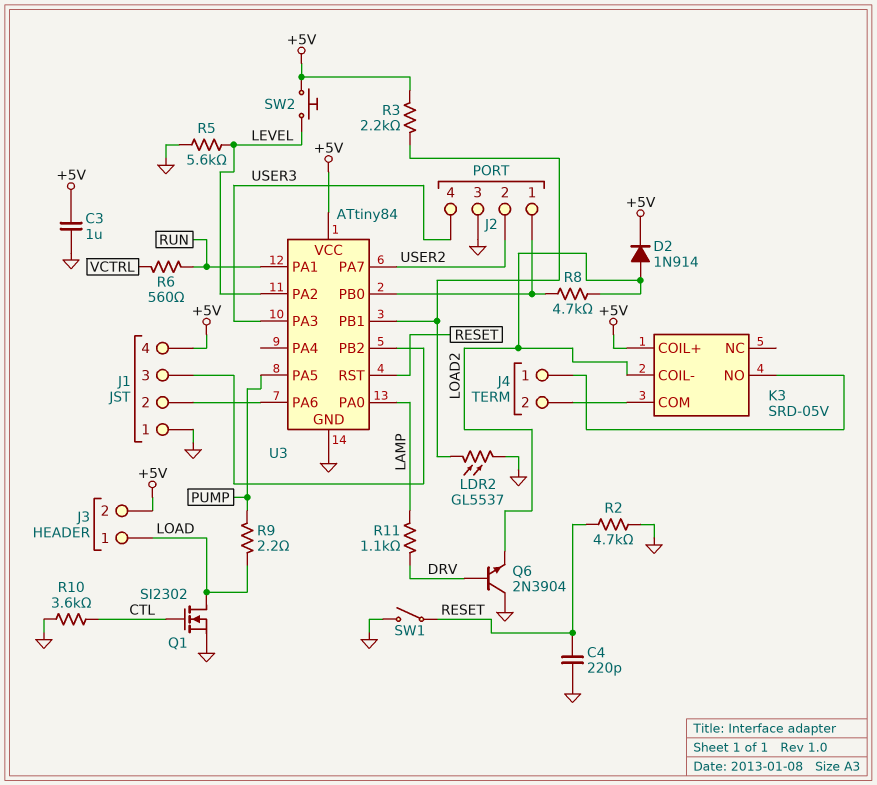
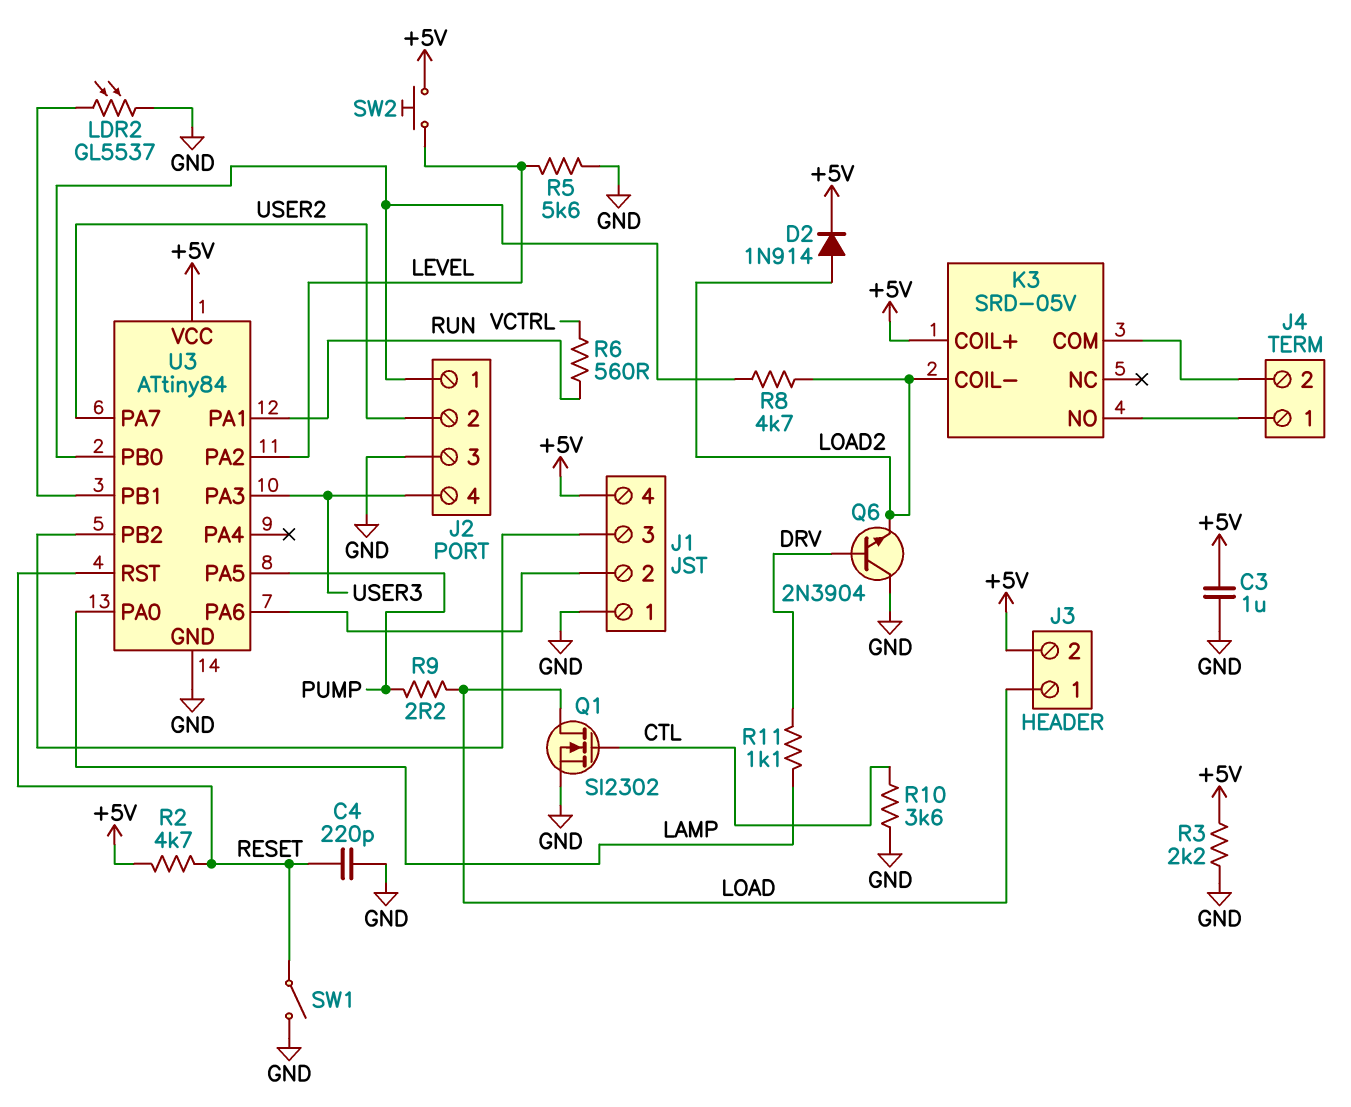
R2: 4.7k (GND, RESET) -> 4.7k (+5V, RESET)
R3: 2.2k (+5V, U3/PB1) -> 2.2k (+5V, GND)

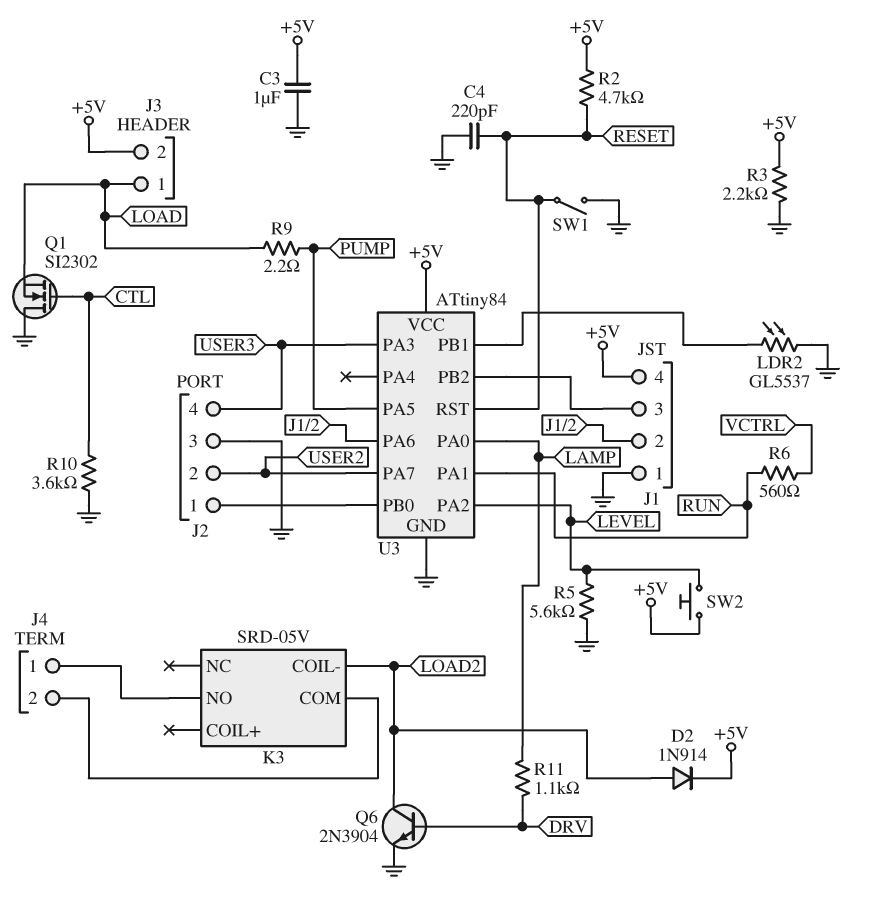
K3 pin COIL+: +5V -> none
Q1: NMOS SI2302 (G CTL, D LOAD, S GND) -> NMOS SI2302 (G CTL, D GND, S LOAD)
Q6: NPN 2N3904 (B DRV, C GND, E LOAD2) -> NPN 2N3904 (B DRV, C LOAD2, E GND)
R8: 4.7k (J2/1, LOAD2) -> none

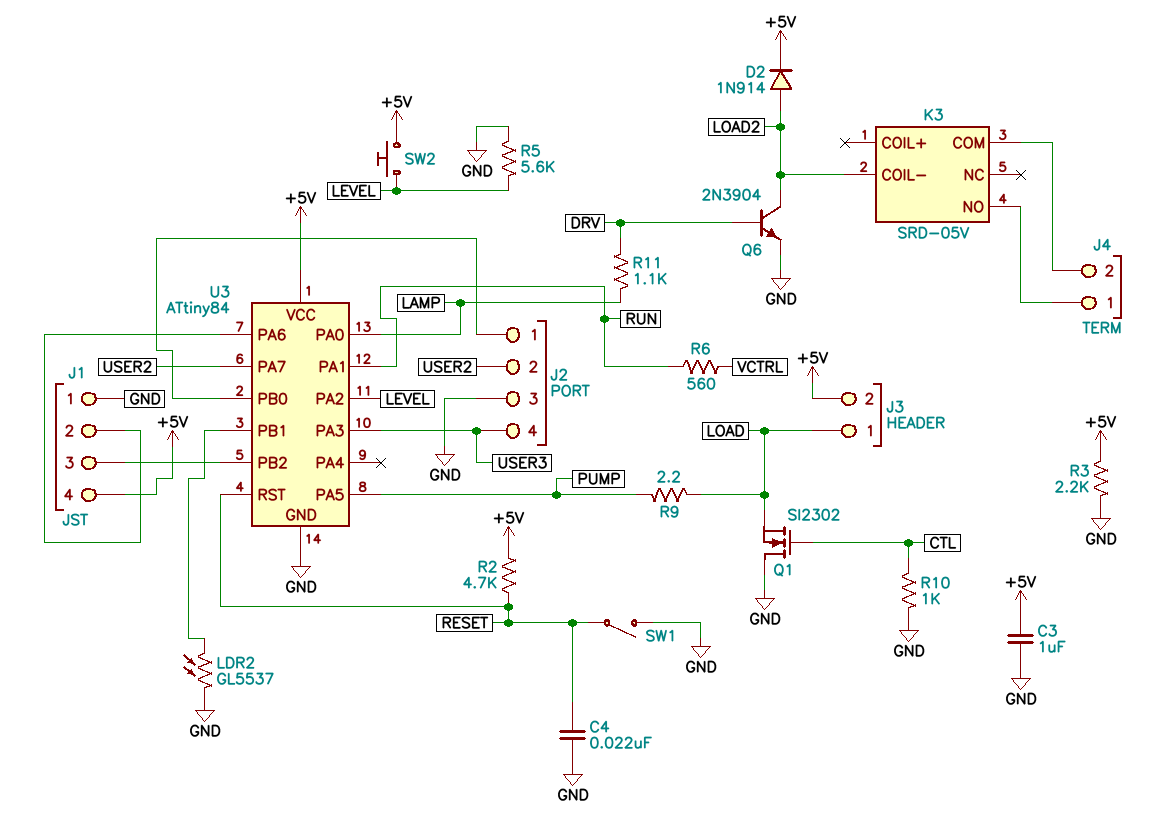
C4: 220pF (GND, RESET) -> 22nF (GND, RESET)
R10: 3.6k (CTL, GND) -> 1k (CTL, GND)

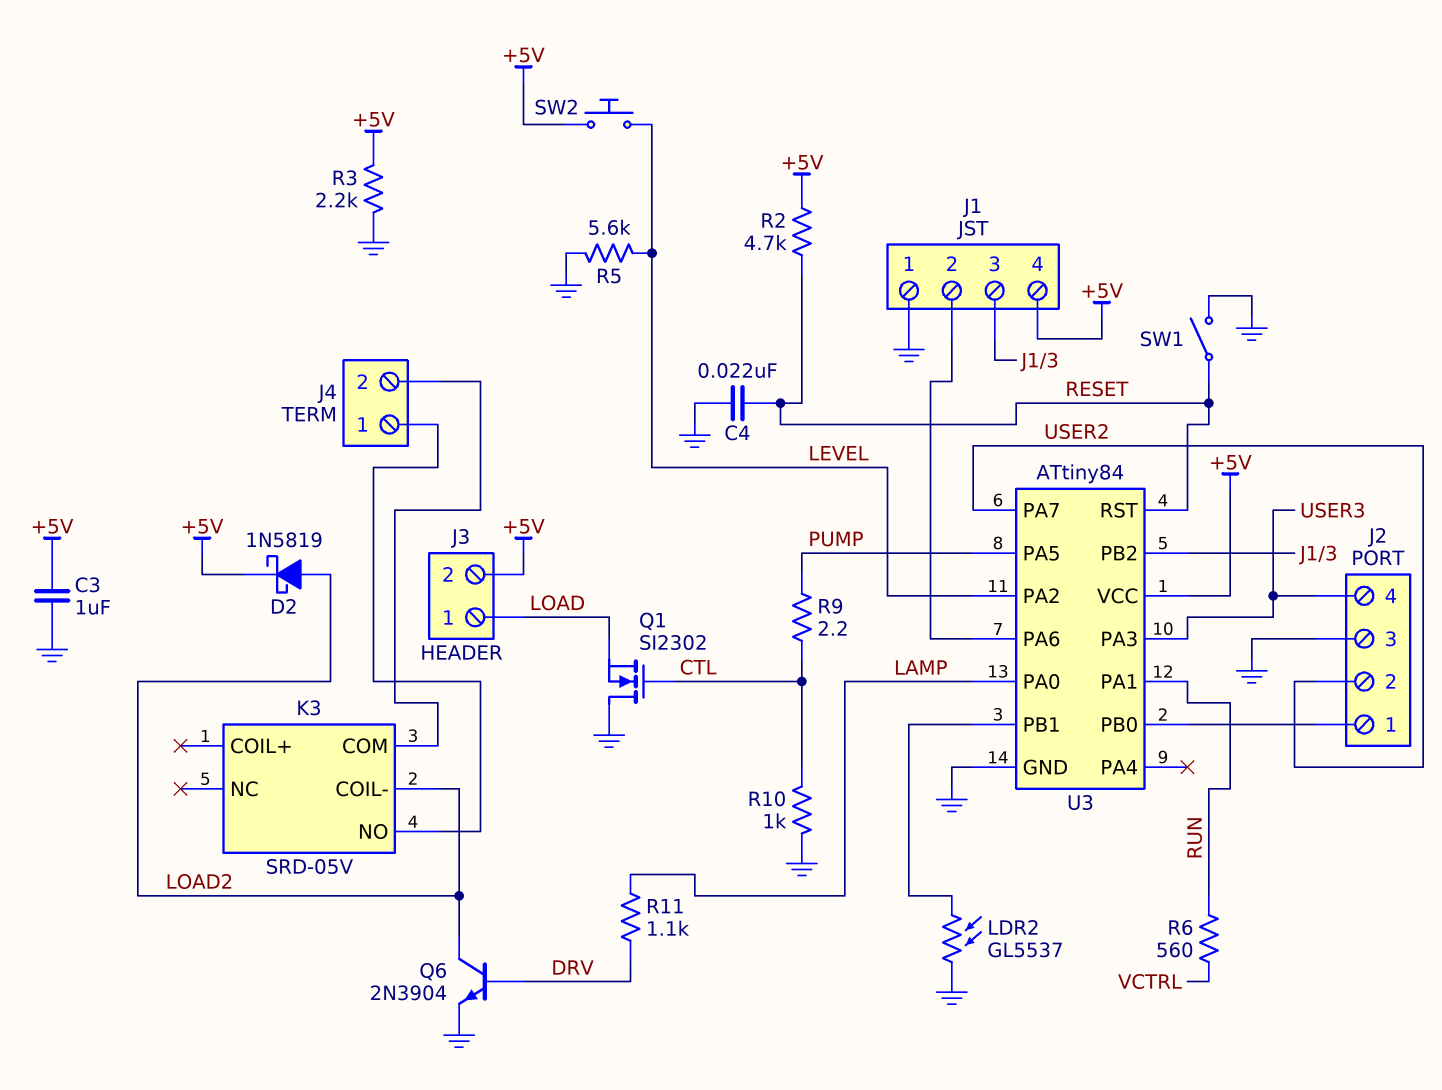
D2: diode 1N914 (A LOAD2, K +5V) -> schottky 1N5819 (A LOAD2, K +5V)
R9: 2.2 (LOAD, PUMP) -> 2.2 (CTL, PUMP)

